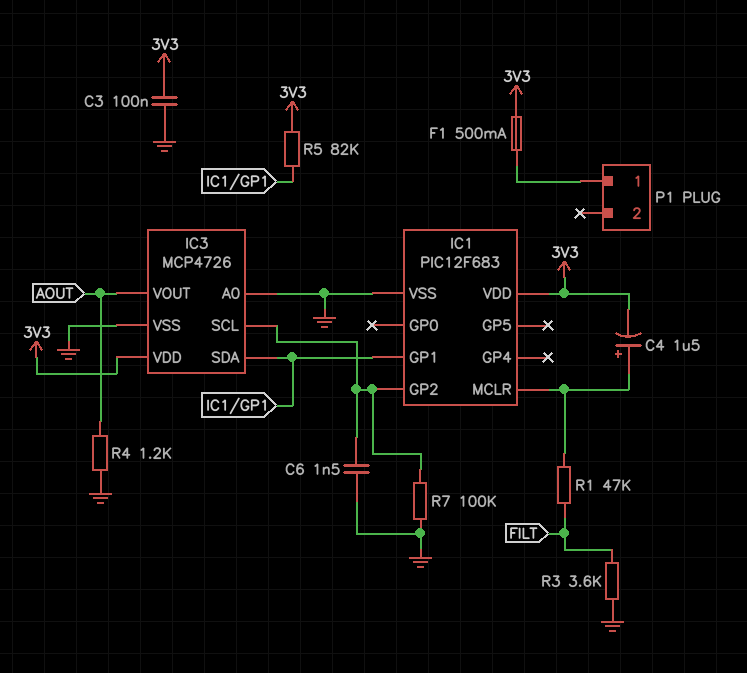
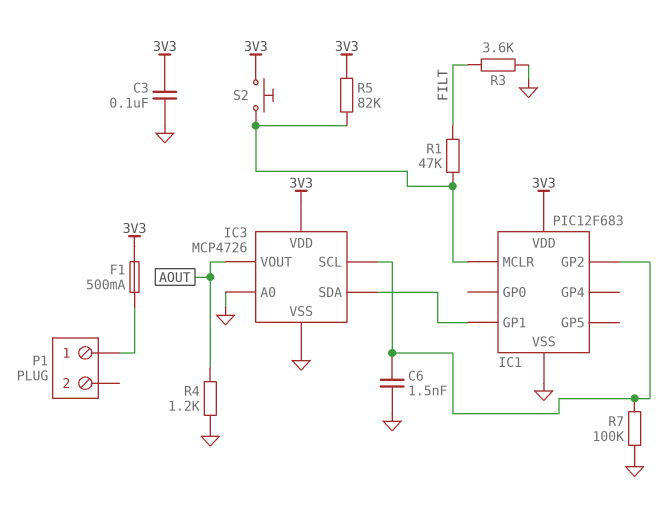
C4: 1.5uF (plus IC1/MCLR, minus 3V3) -> none
R5: 82k (3V3, IC1/GP1) -> 82k (3V3, IC1/MCLR)
S2: none -> button (3V3, IC1/MCLR)

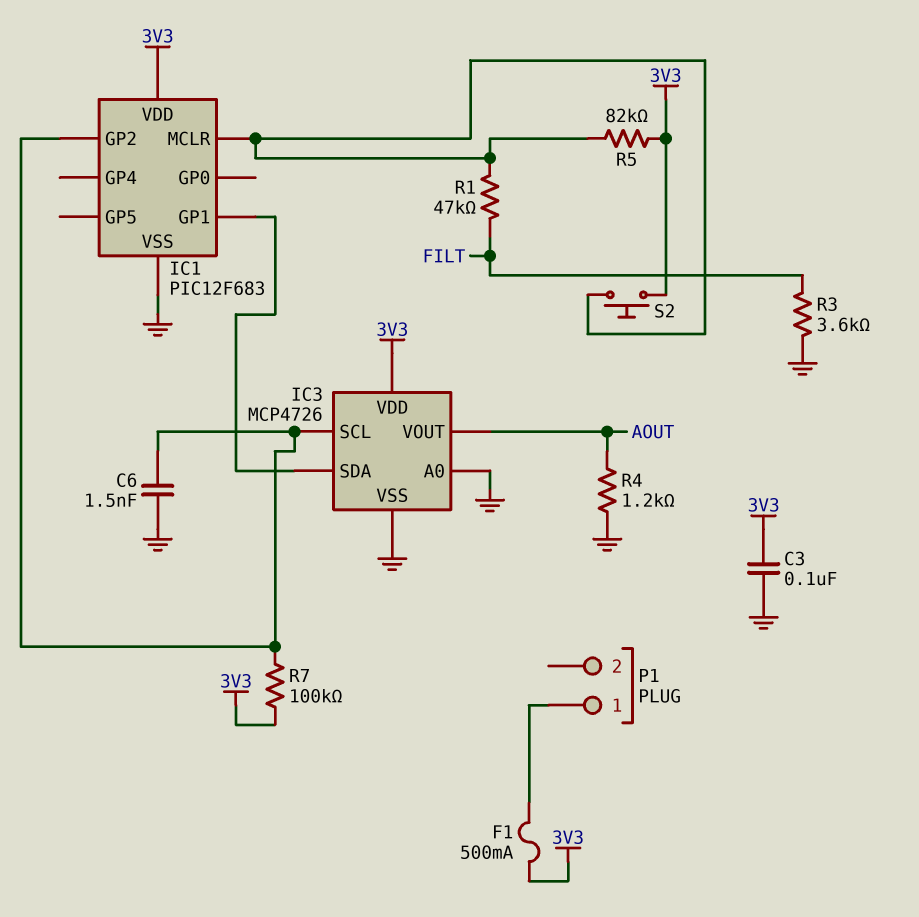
R7: 100k (GND, IC1/GP2) -> 100k (3V3, IC1/GP2)

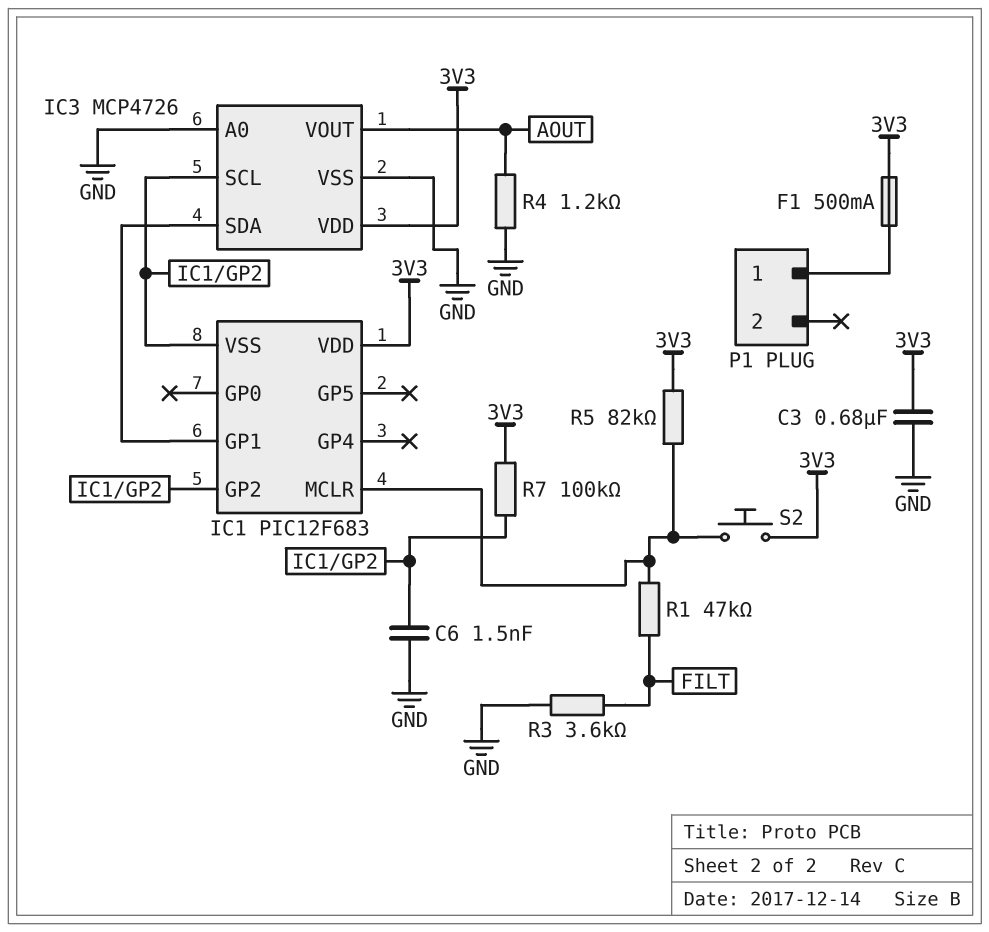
C3: 100nF (3V3, GND) -> 680nF (3V3, GND)
IC1 pin VSS: GND -> IC1/GP2

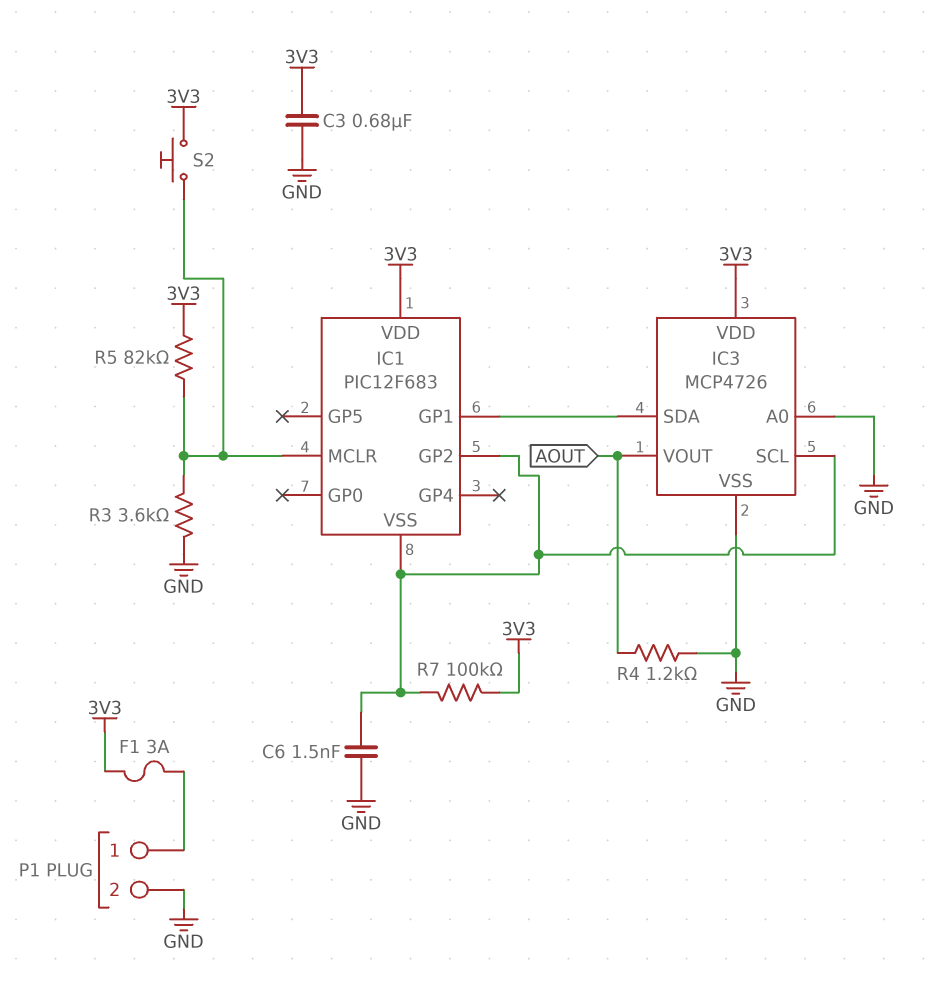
F1: 500mA (3V3, P1/1) -> 3A (3V3, P1/1)
P1 pin 2: none -> GND
R1: 47k (FILT, IC1/MCLR) -> none
R3: 3.6k (FILT, GND) -> 3.6k (GND, IC1/MCLR)

